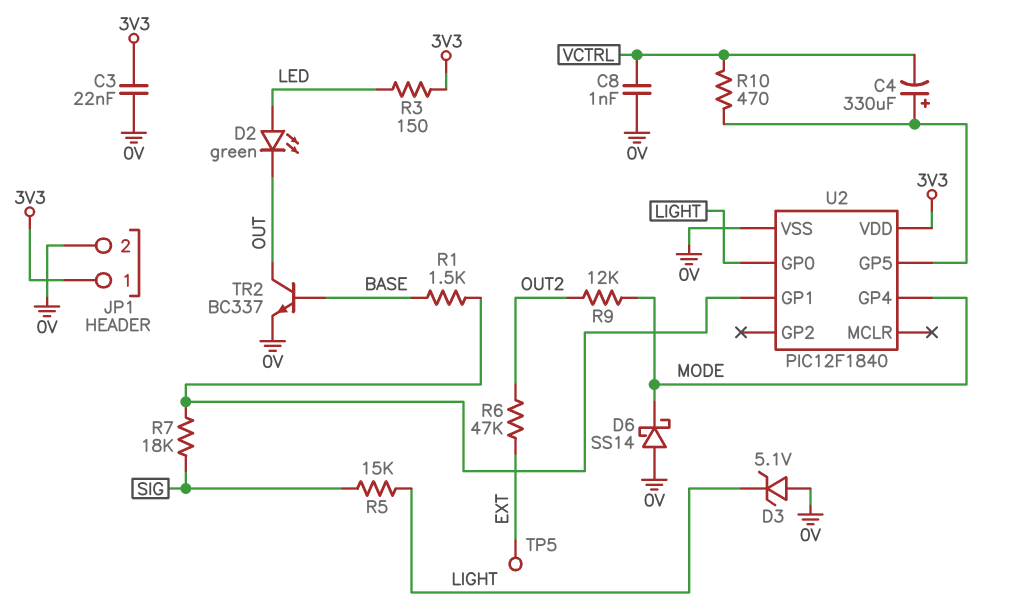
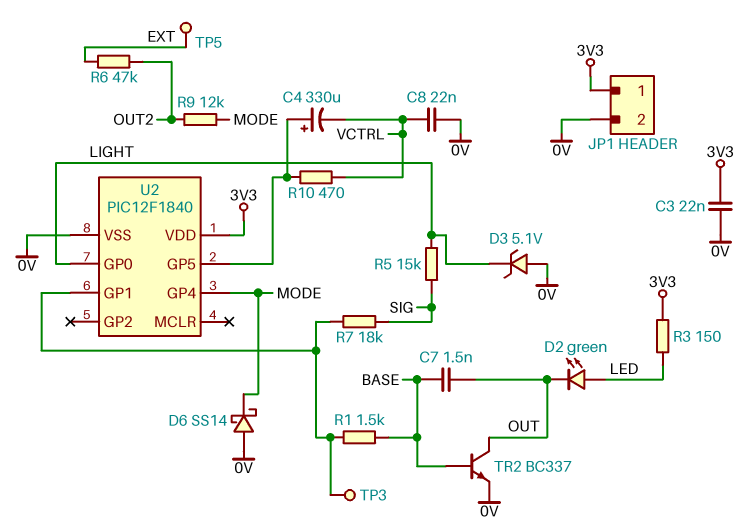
C7: none -> 1.5nF (BASE, OUT)
C8: 1nF (0V, VCTRL) -> 22nF (0V, VCTRL)
TP3: none -> test point (U2/GP1)

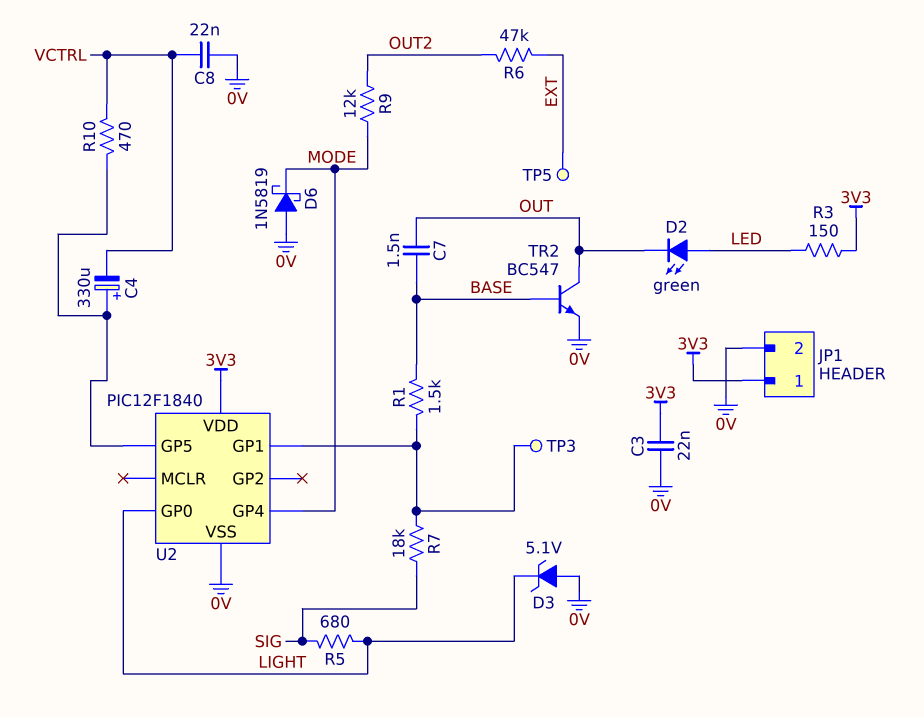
D6: schottky SS14 (A 0V, K MODE) -> schottky 1N5819 (A 0V, K MODE)
R5: 15k (LIGHT, SIG) -> 680 (LIGHT, SIG)
TR2: NPN BC337 (B BASE, C OUT, E 0V) -> NPN BC547 (B BASE, C OUT, E 0V)

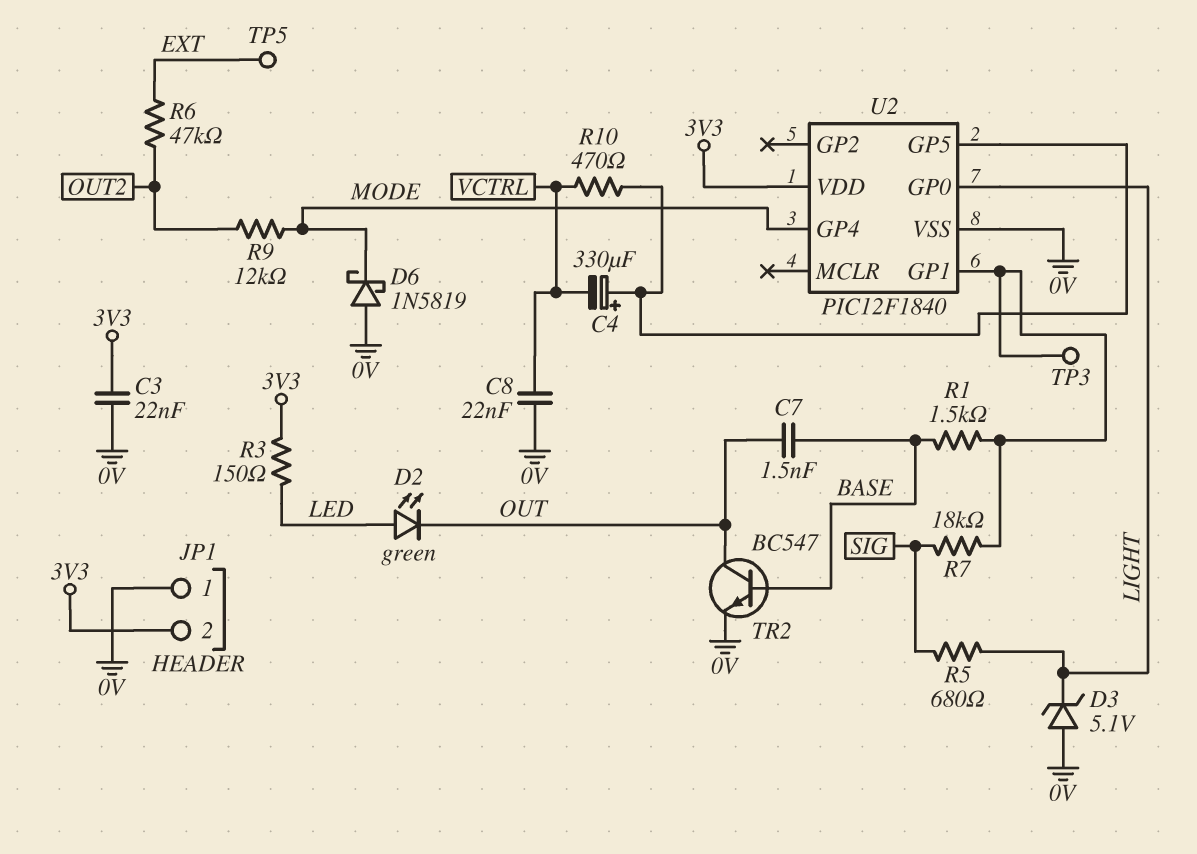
JP1 pin 1: 3V3 -> 0V
JP1 pin 2: 0V -> 3V3

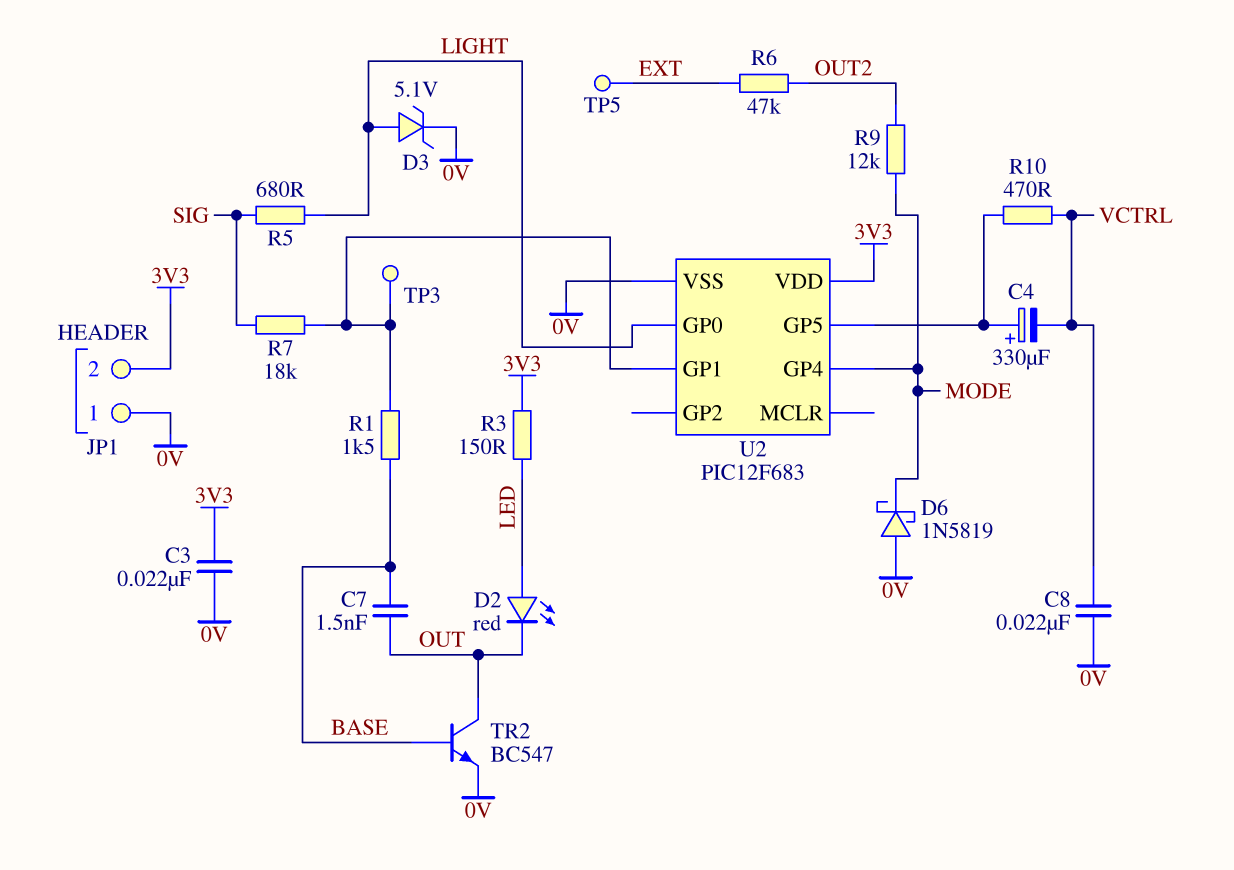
D2: LED green (A LED, K OUT) -> LED red (A LED, K OUT)
D3: zener 5.1V (A 0V, K LIGHT) -> zener 5.1V (A LIGHT, K 0V)
U2: PIC12F1840 -> PIC12F683

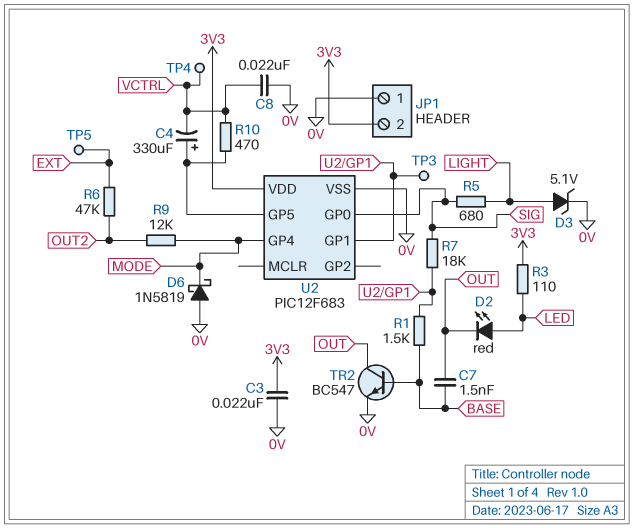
R3: 150 (3V3, LED) -> 110 (3V3, LED)
TP4: none -> test point (VCTRL)
U2 pin GP0: LIGHT -> SIG

